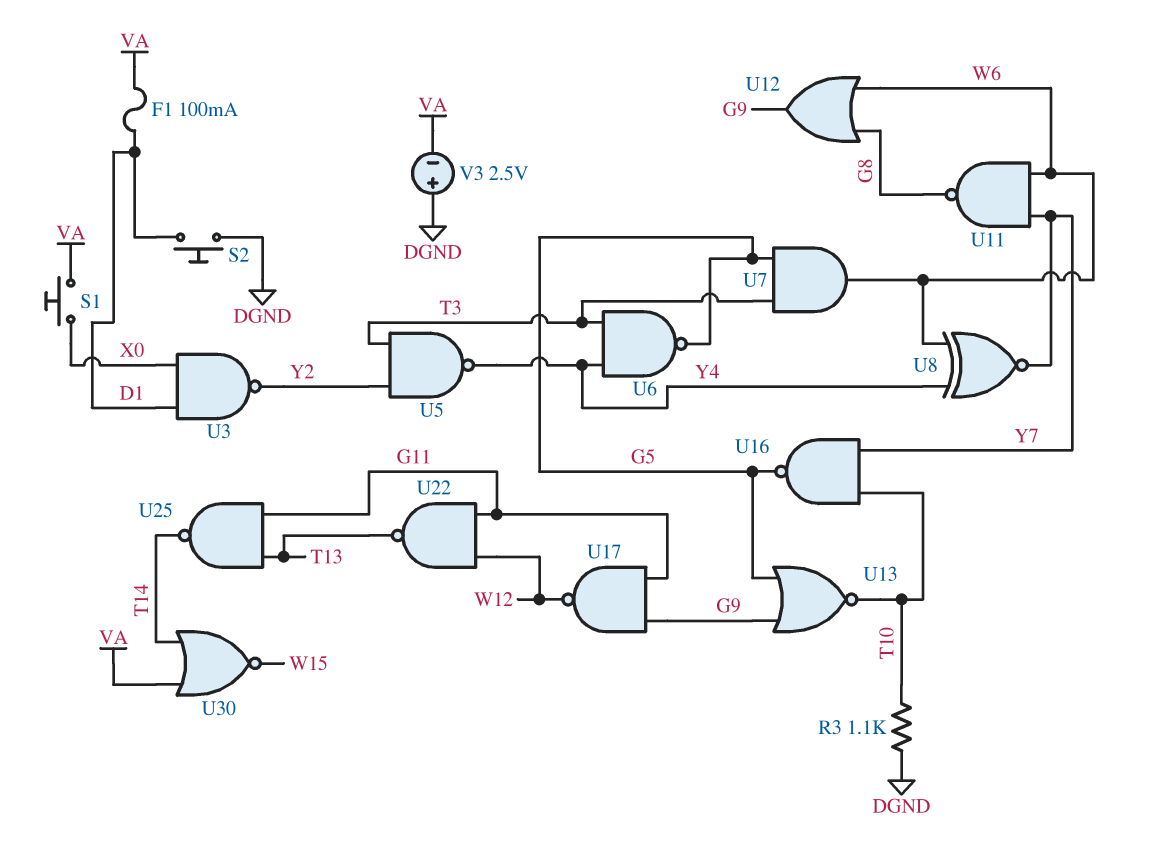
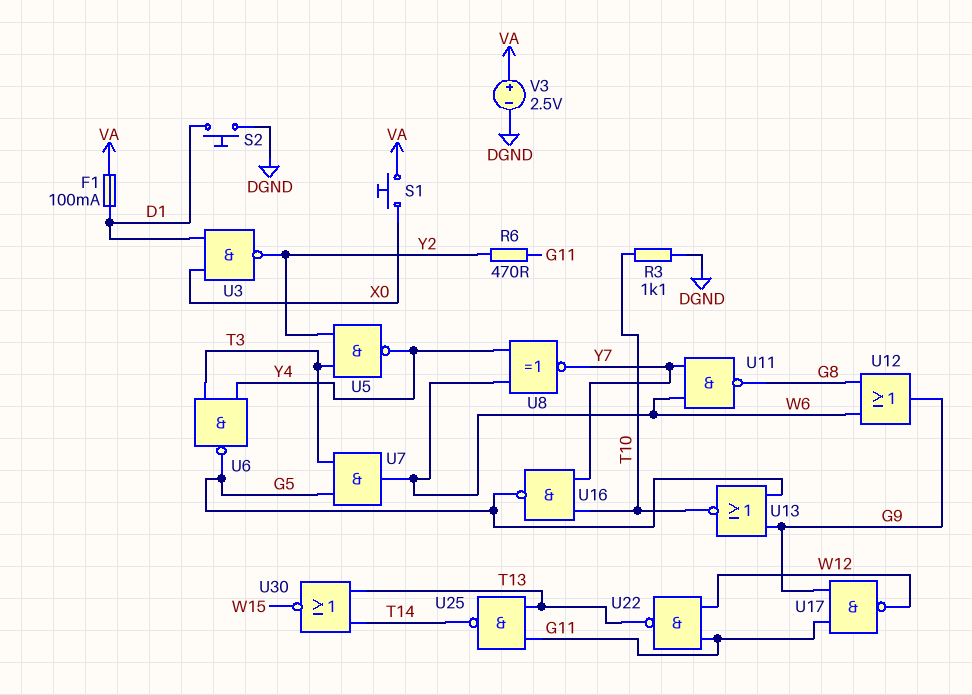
R6: none -> 470 (G11, Y2)
U30: NOR (in T14, in VA, out W15) -> NOR (in T13, in T14, out W15)
V3: 2.5V (plus DGND, minus VA) -> 2.5V (plus VA, minus DGND)

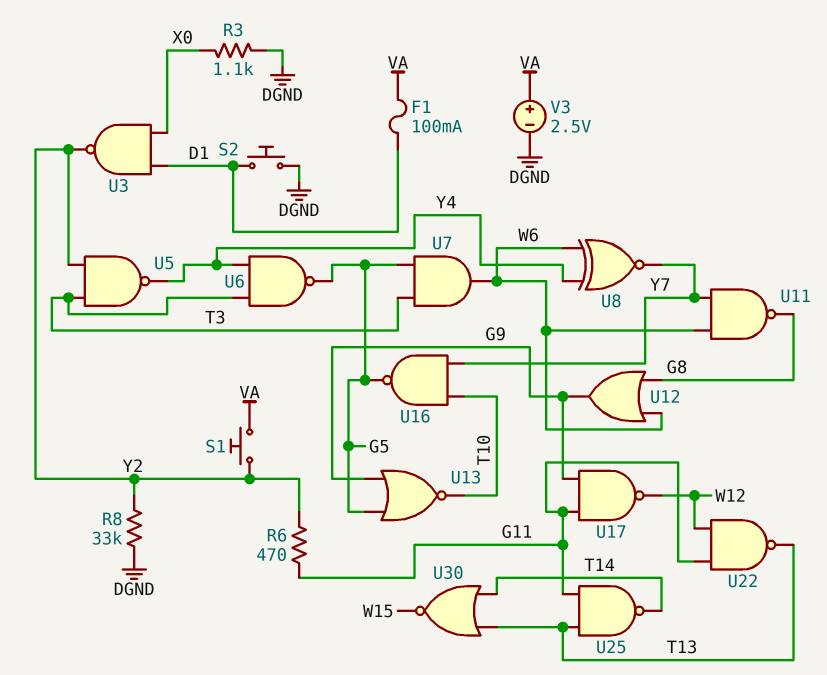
R3: 1.1k (DGND, T10) -> 1.1k (DGND, X0)
R8: none -> 33k (DGND, Y2)
S1: button (VA, X0) -> button (VA, Y2)

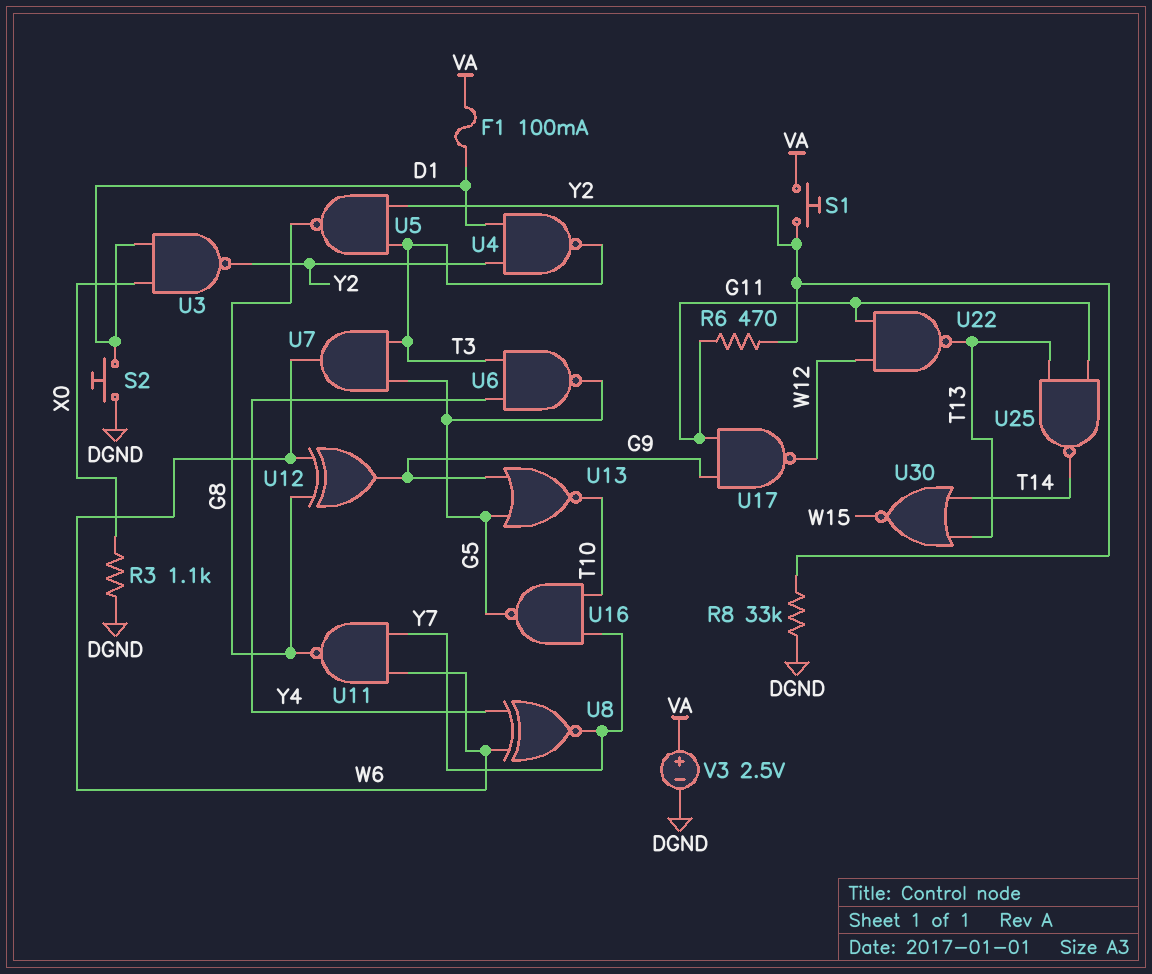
U4: none -> NAND (in D1, in Y2, out T3)
U5: NAND (in T3, in Y2, out Y4) -> NAND (in T3, in Y2, out G8)
U12: OR (in G8, in W6, out G9) -> XOR (in G8, in W6, out G9)

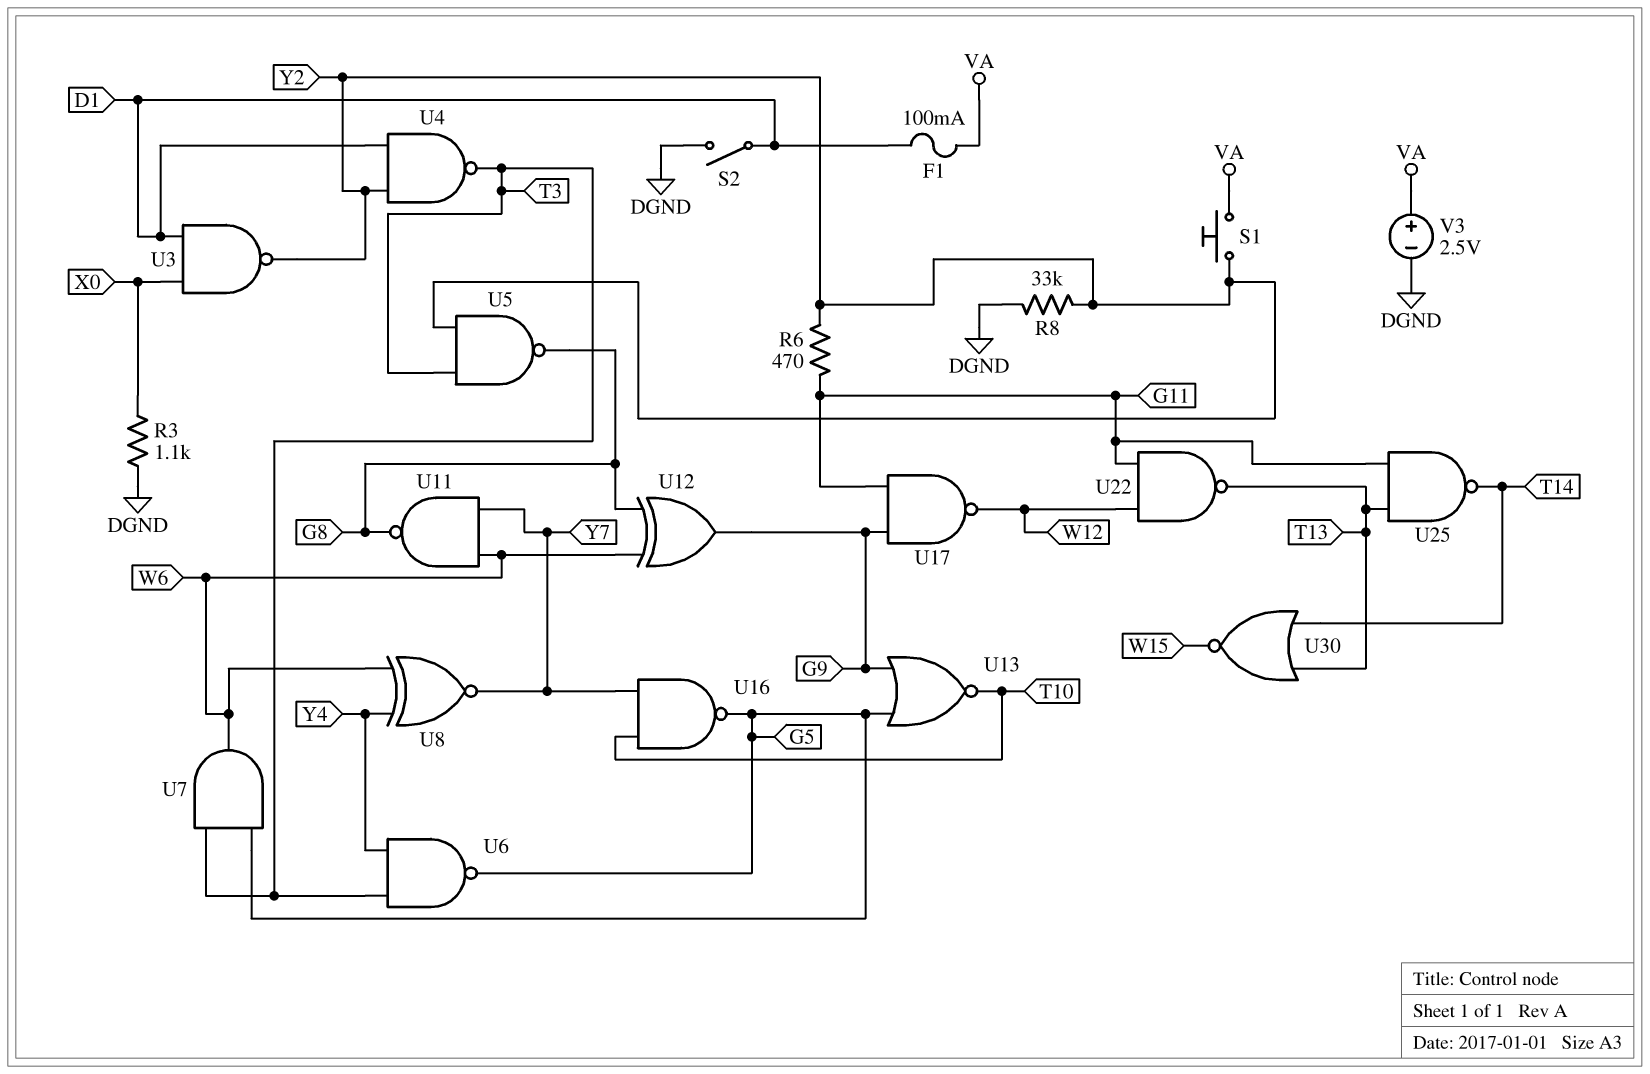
S2: button (D1, DGND) -> switch (D1, DGND)

